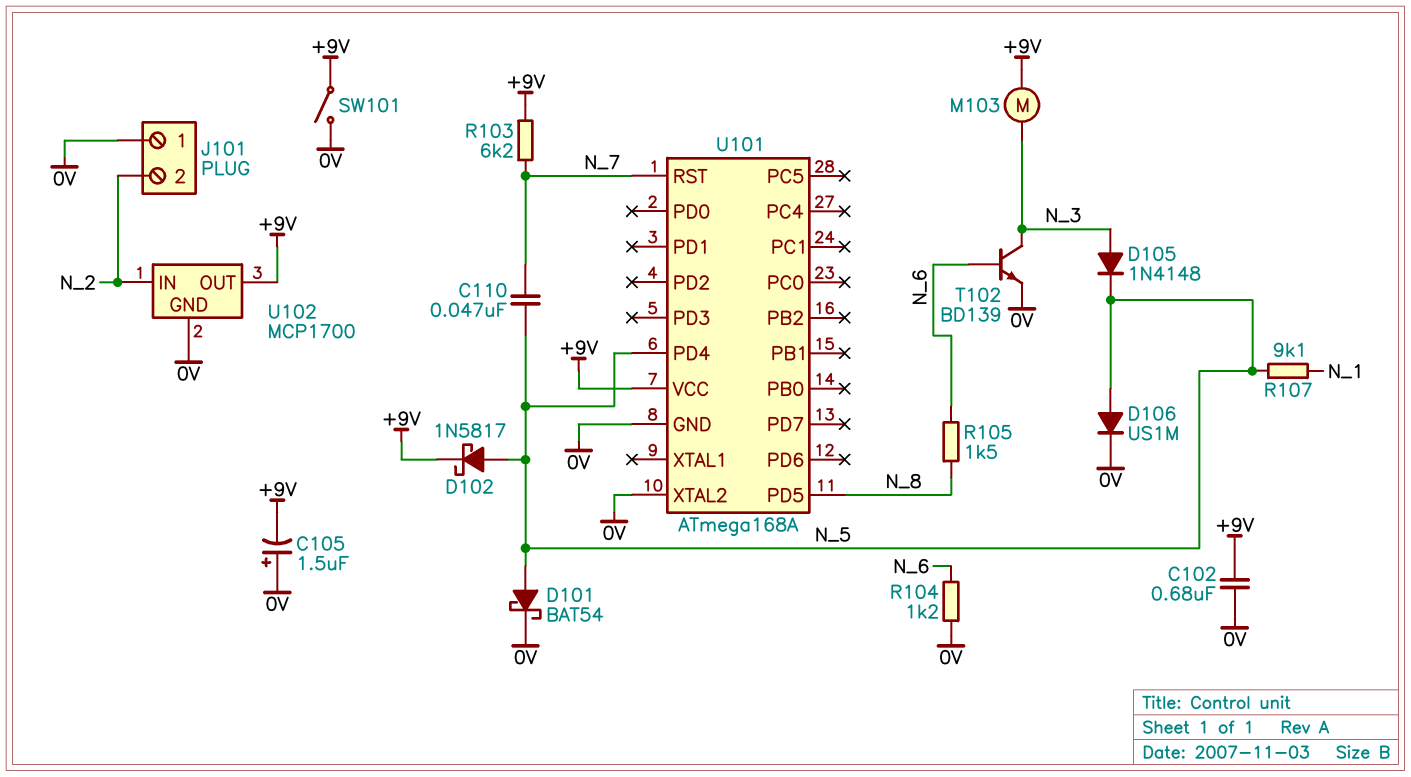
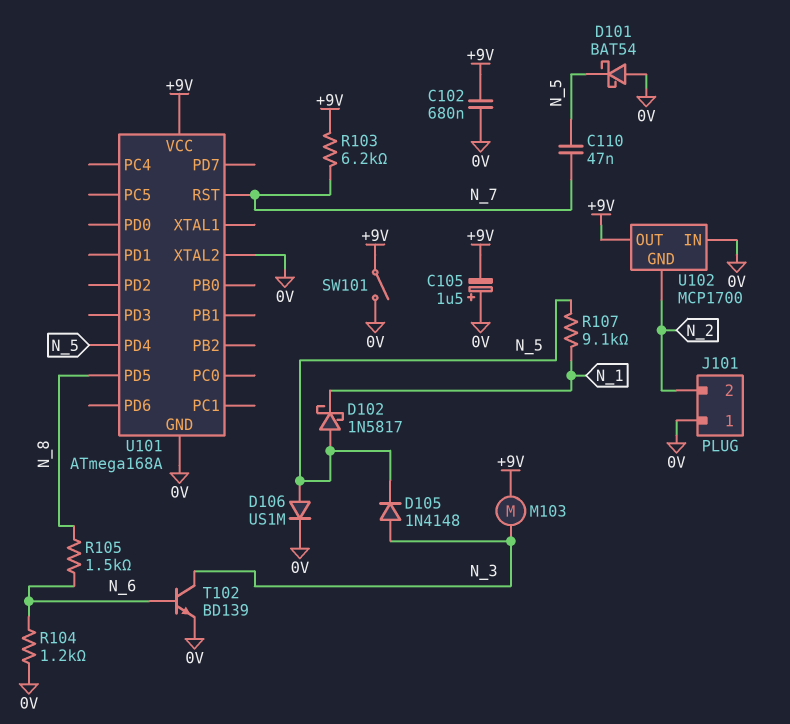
D101: schottky BAT54 (A N_5, K 0V) -> schottky BAT54 (A 0V, K N_5)
D102: schottky 1N5817 (A N_5, K +9V) -> schottky 1N5817 (A N_5, K N_1)
U102 pin GND: 0V -> N_2
U102 pin IN: N_2 -> 0V

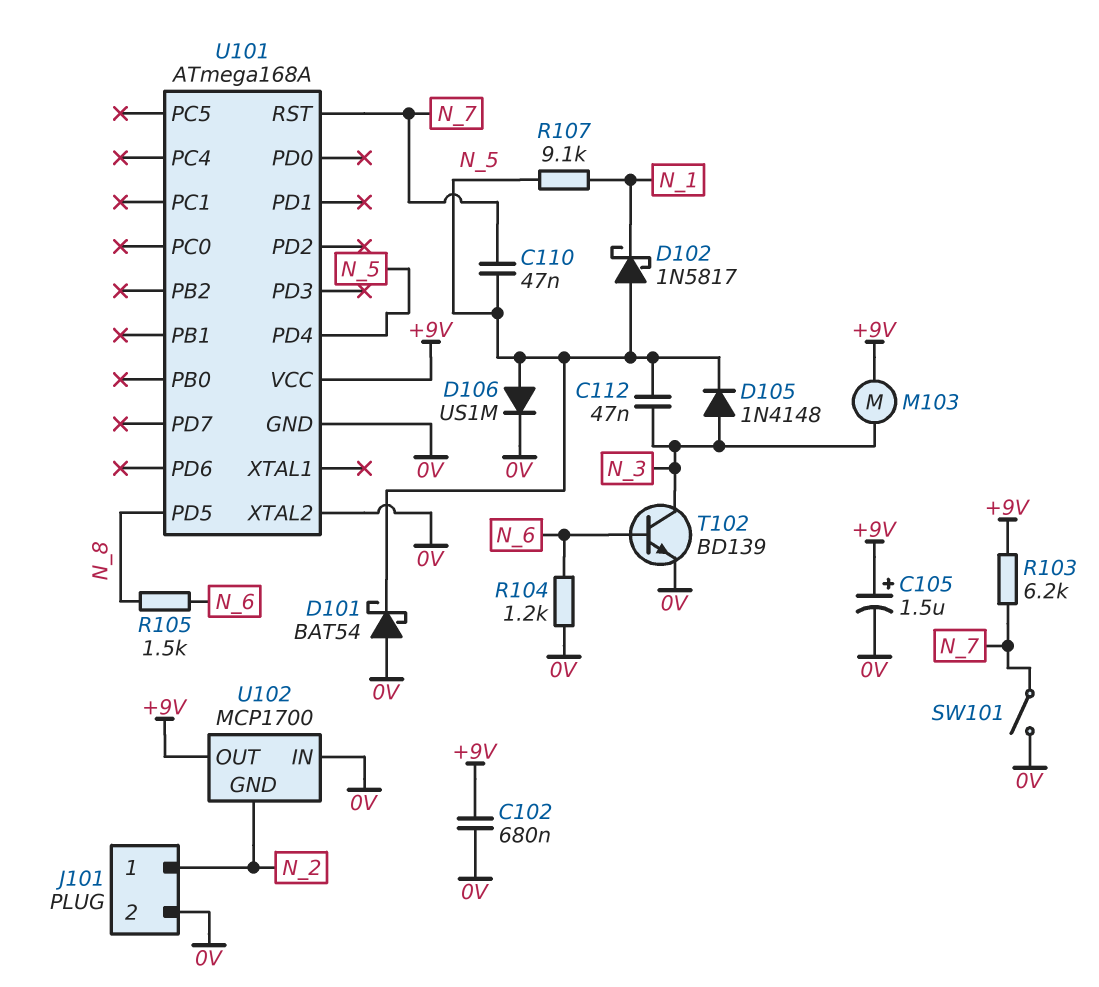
C105: 1.5uF (plus 0V, minus +9V) -> 1.5uF (plus +9V, minus 0V)
C112: none -> 47nF (N_3, N_5)
J101 pin 1: 0V -> N_2
J101 pin 2: N_2 -> 0V
SW101: switch (+9V, 0V) -> switch (0V, N_7)

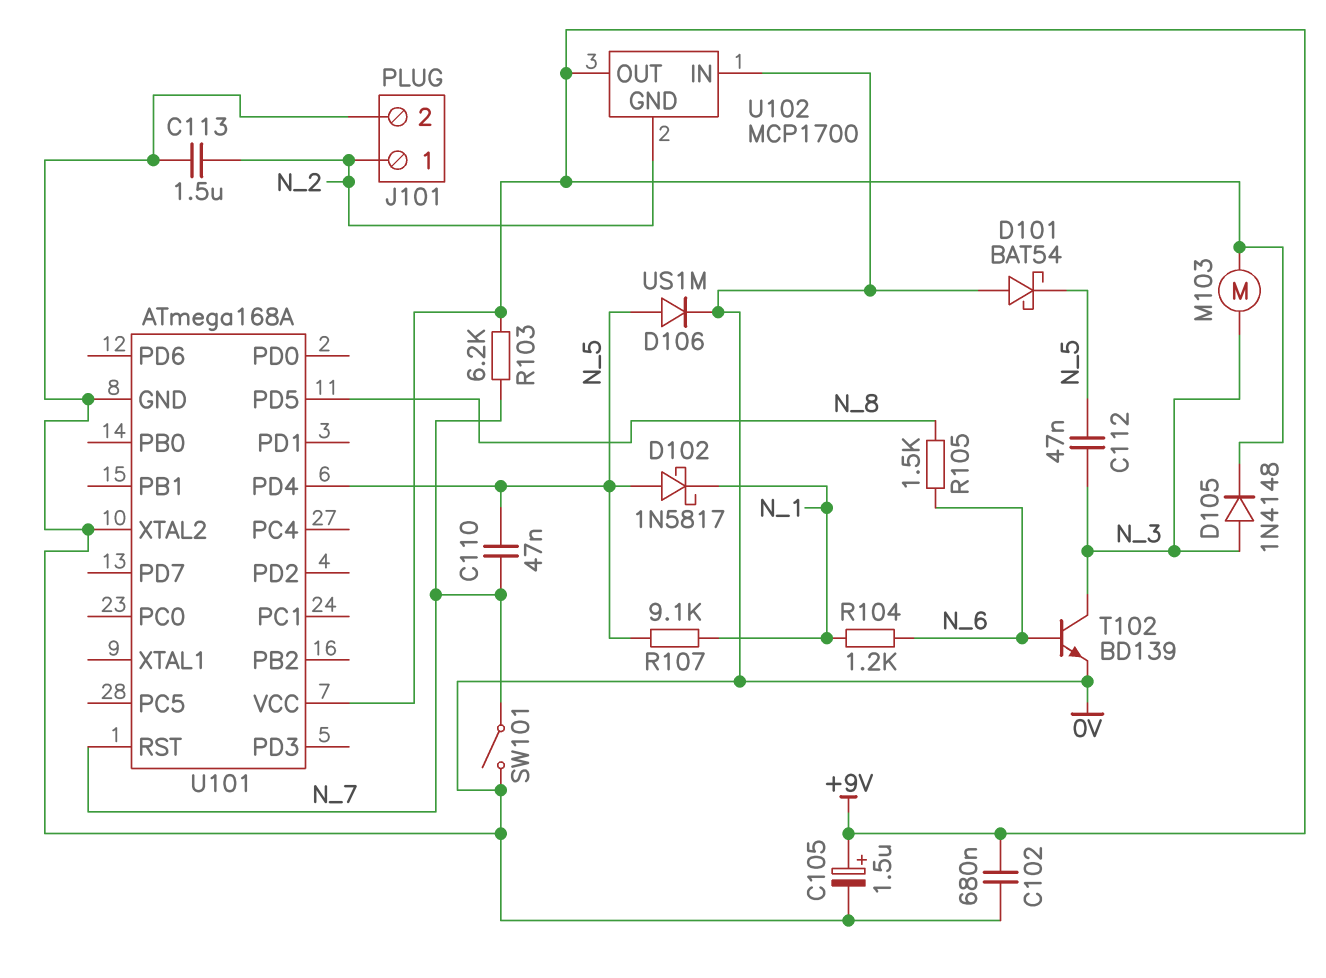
C113: none -> 1.5uF (0V, N_2)
D105: diode 1N4148 (A N_3, K N_5) -> diode 1N4148 (A N_3, K +9V)
R104: 1.2k (0V, N_6) -> 1.2k (N_1, N_6)

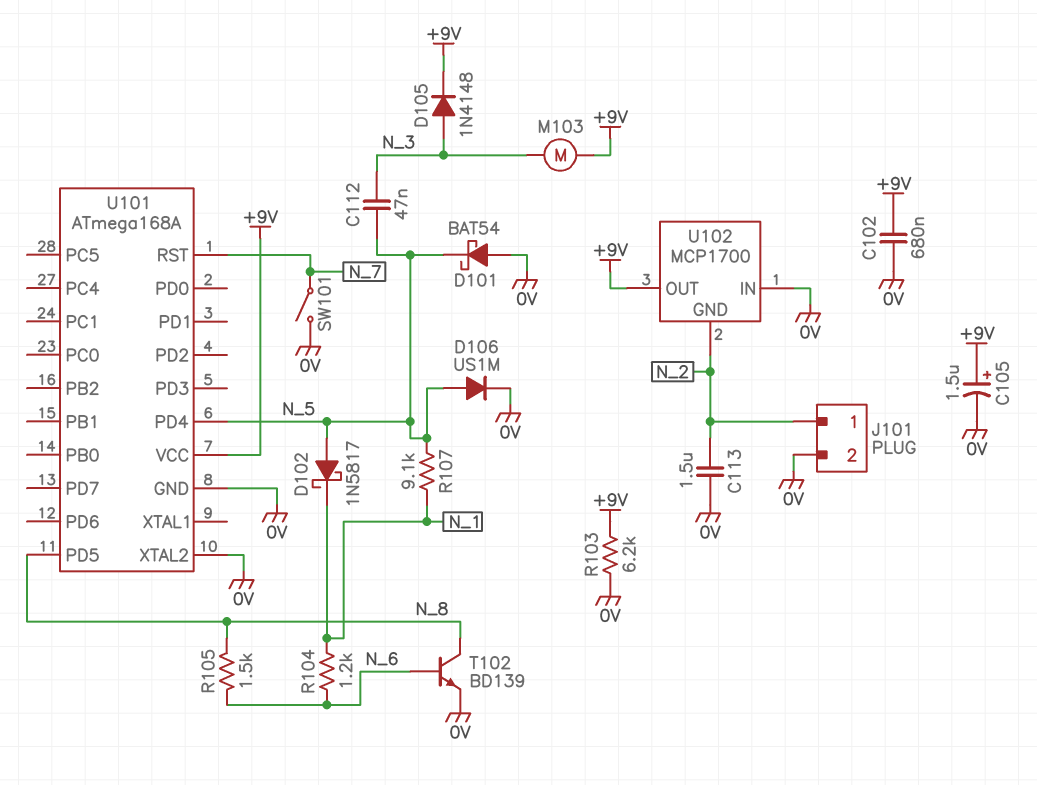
C110: 47nF (N_5, N_7) -> none
R103: 6.2k (+9V, N_7) -> 6.2k (+9V, 0V)
T102: NPN BD139 (B N_6, C N_3, E 0V) -> NPN BD139 (B N_6, C N_8, E 0V)

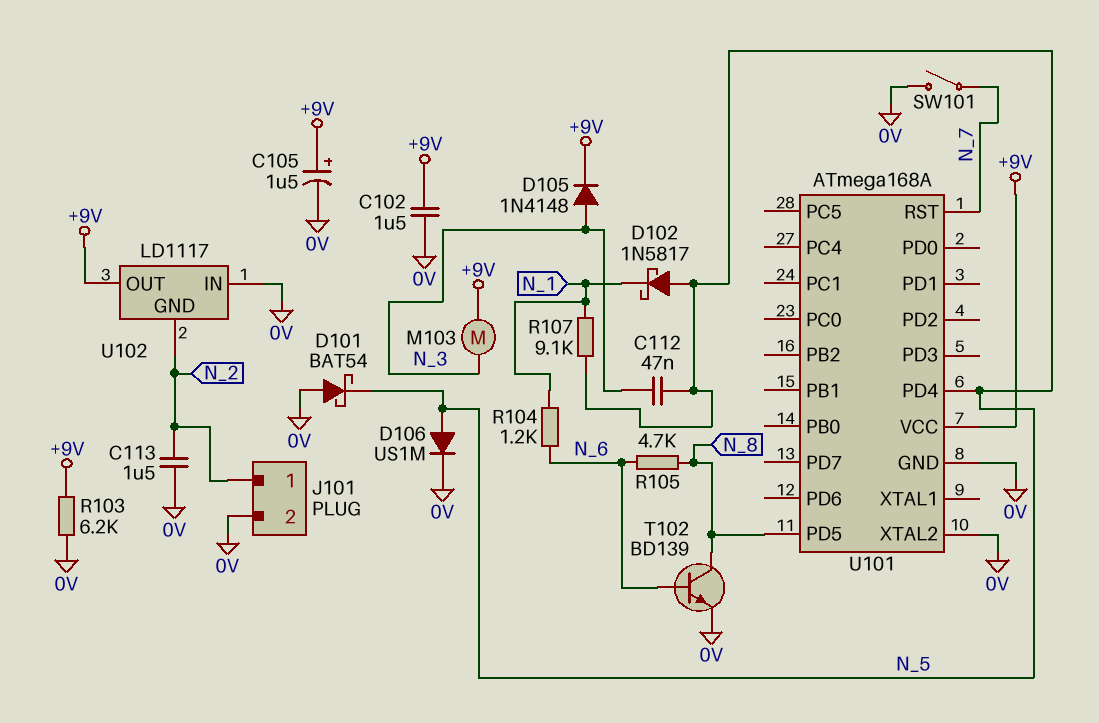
C102: 680nF (+9V, 0V) -> 1.5uF (+9V, 0V)
R105: 1.5k (N_6, N_8) -> 4.7k (N_6, N_8)
U102: MCP1700 -> LD1117

